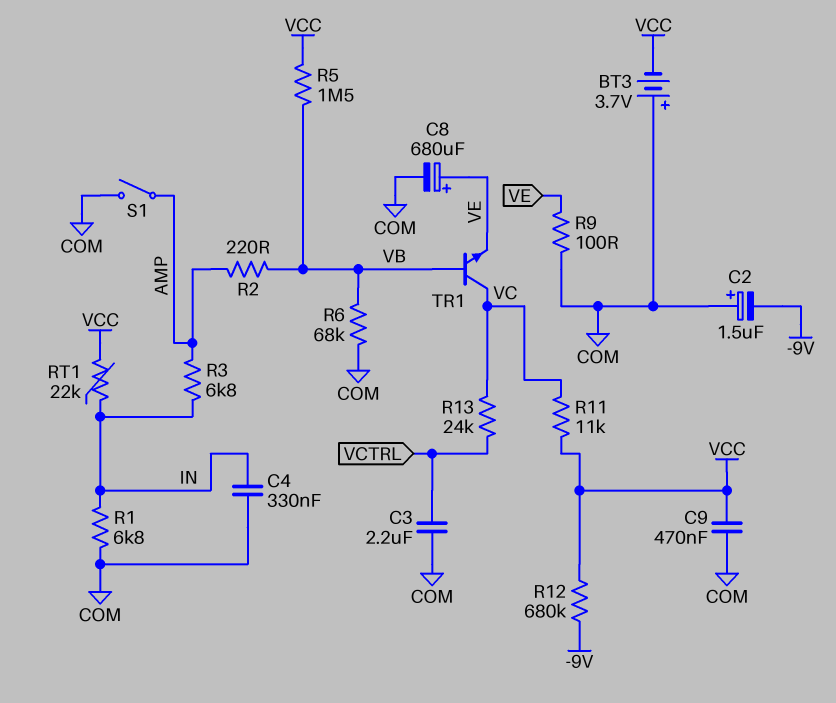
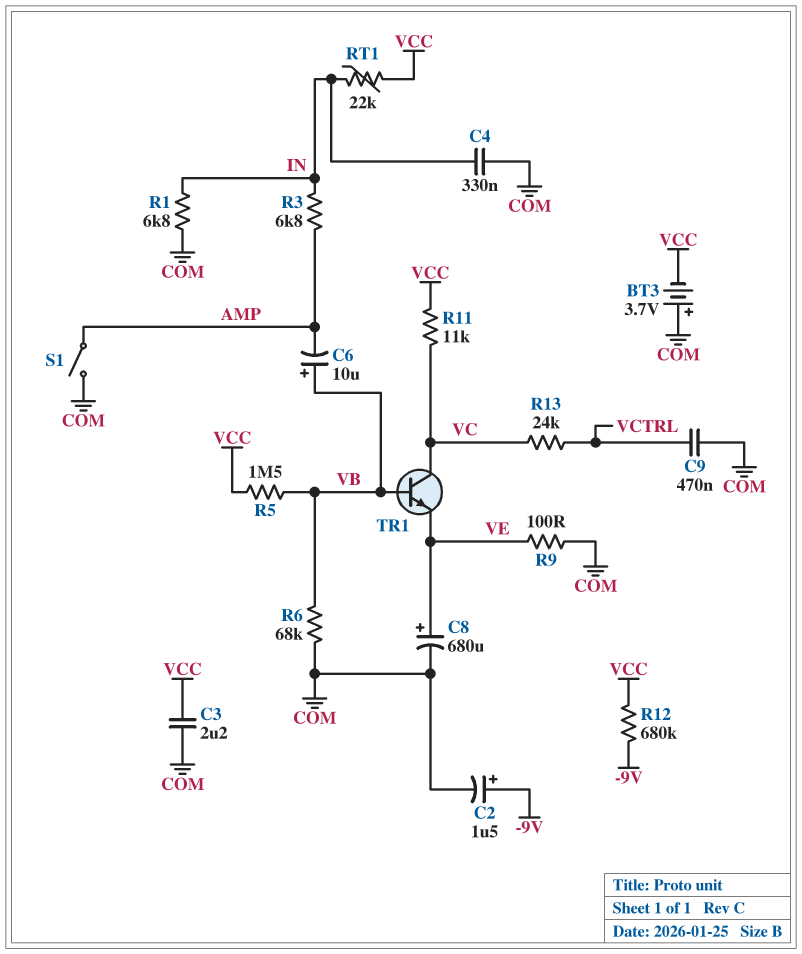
C2: 1.5uF (plus COM, minus -9V) -> 1.5uF (plus -9V, minus COM)
C3: 2.2uF (COM, VCTRL) -> 2.2uF (COM, VCC)
C6: none -> 10uF (plus VB, minus AMP)
C9: 470nF (COM, VCC) -> 470nF (COM, VCTRL)
R2: 220 (AMP, VB) -> none

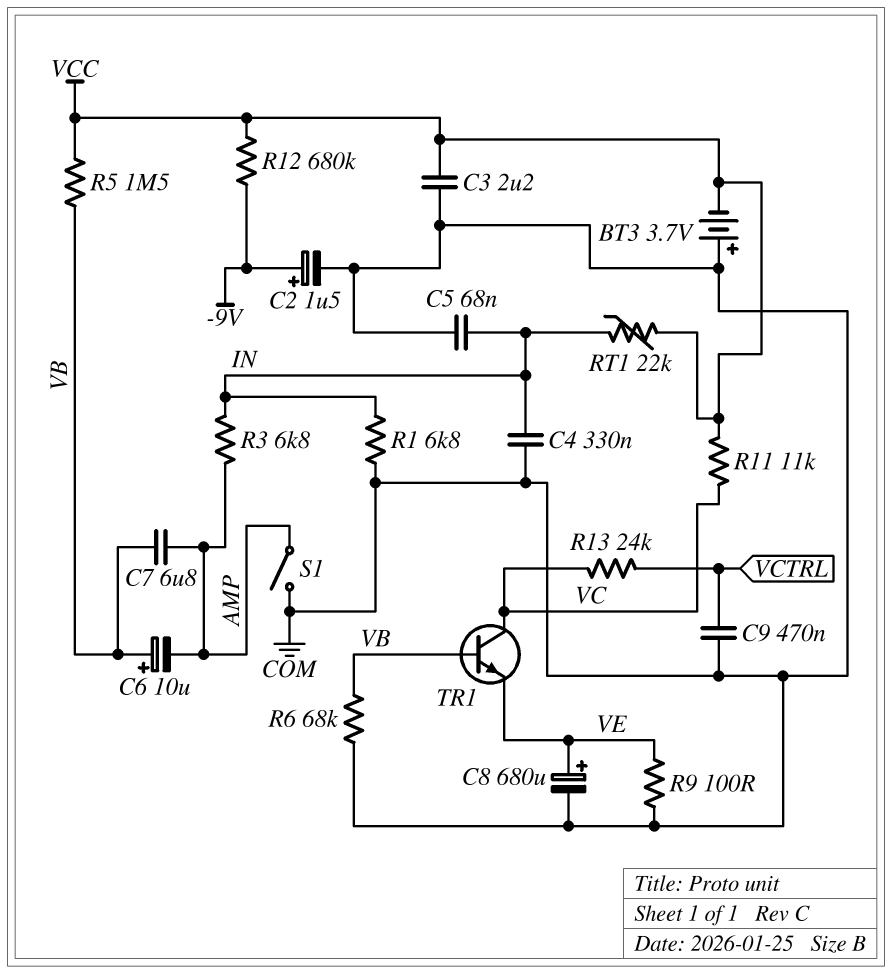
C5: none -> 68nF (COM, IN)
C7: none -> 6.8uF (AMP, VB)

